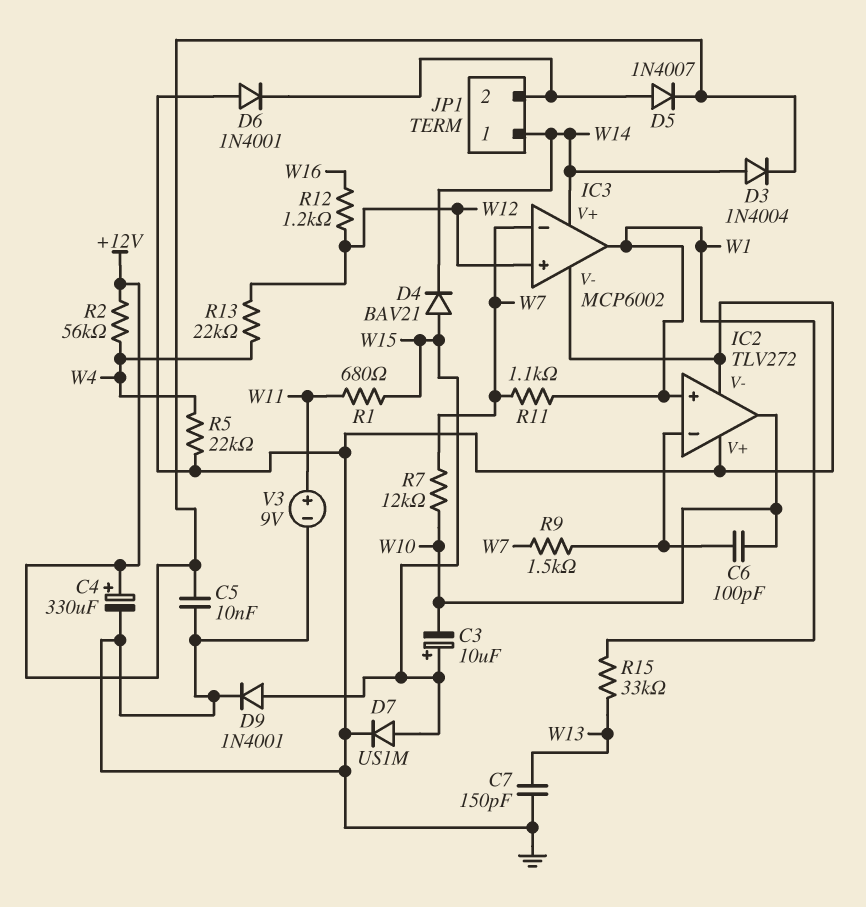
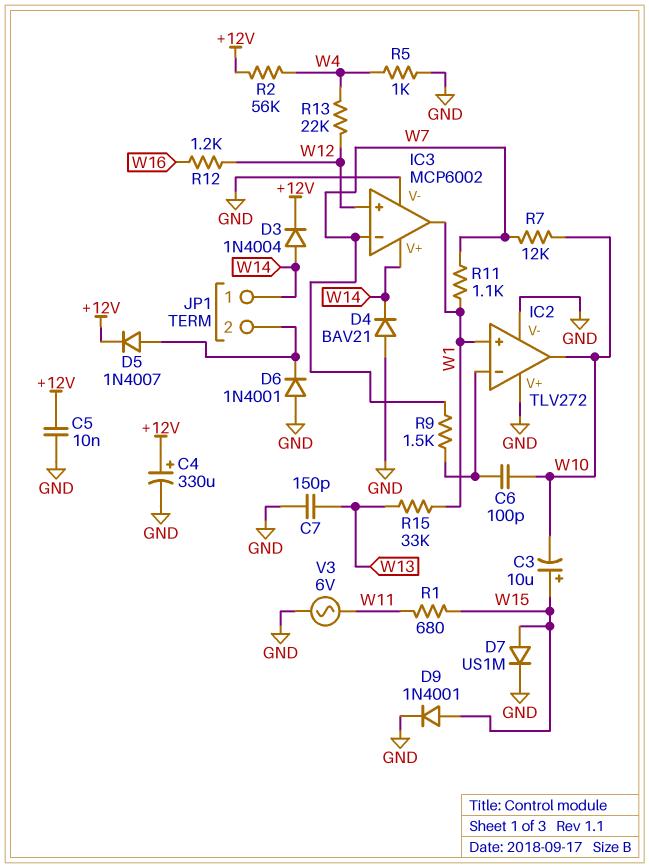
D4: diode BAV21 (A W15, K W14) -> diode BAV21 (A GND, K W14)
R5: 22k (GND, W4) -> 1k (GND, W4)
V3: 9V (plus W11, minus GND) -> AC 6V (GND, W11)

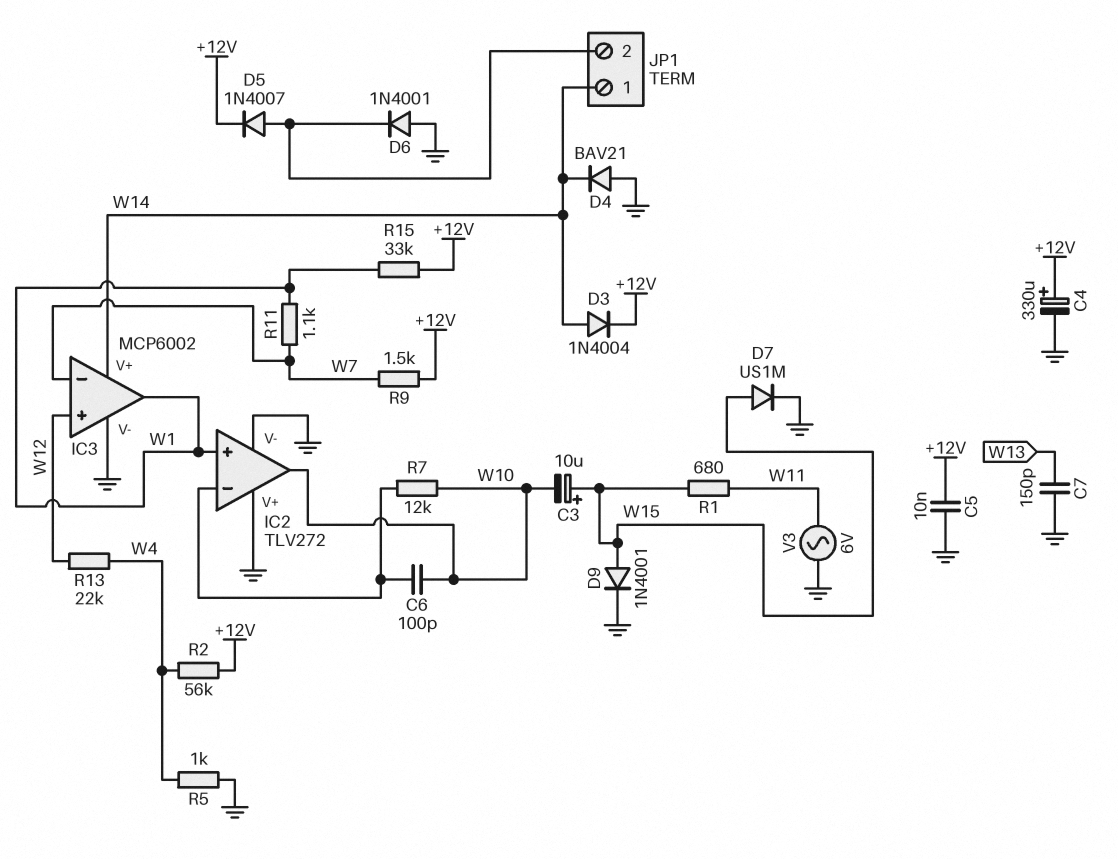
R7: 12k (W7, W10) -> 12k (IC2/in-, W10)
R9: 1.5k (IC2/in-, W7) -> 1.5k (+12V, W7)
R12: 1.2k (W12, W16) -> none
R15: 33k (W1, W13) -> 33k (+12V, W1)

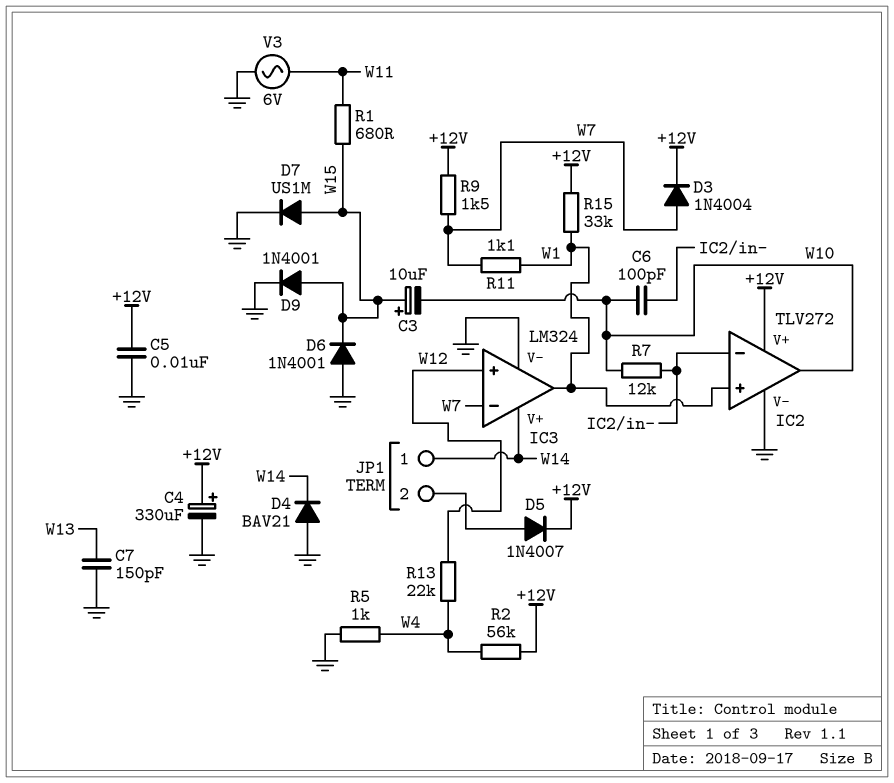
D3: diode 1N4004 (A W14, K +12V) -> diode 1N4004 (A W7, K +12V)
D6: diode 1N4001 (A GND, K JP1/2) -> diode 1N4001 (A GND, K W15)
IC2 pin V+: GND -> +12V
IC3: MCP6002 -> LM324

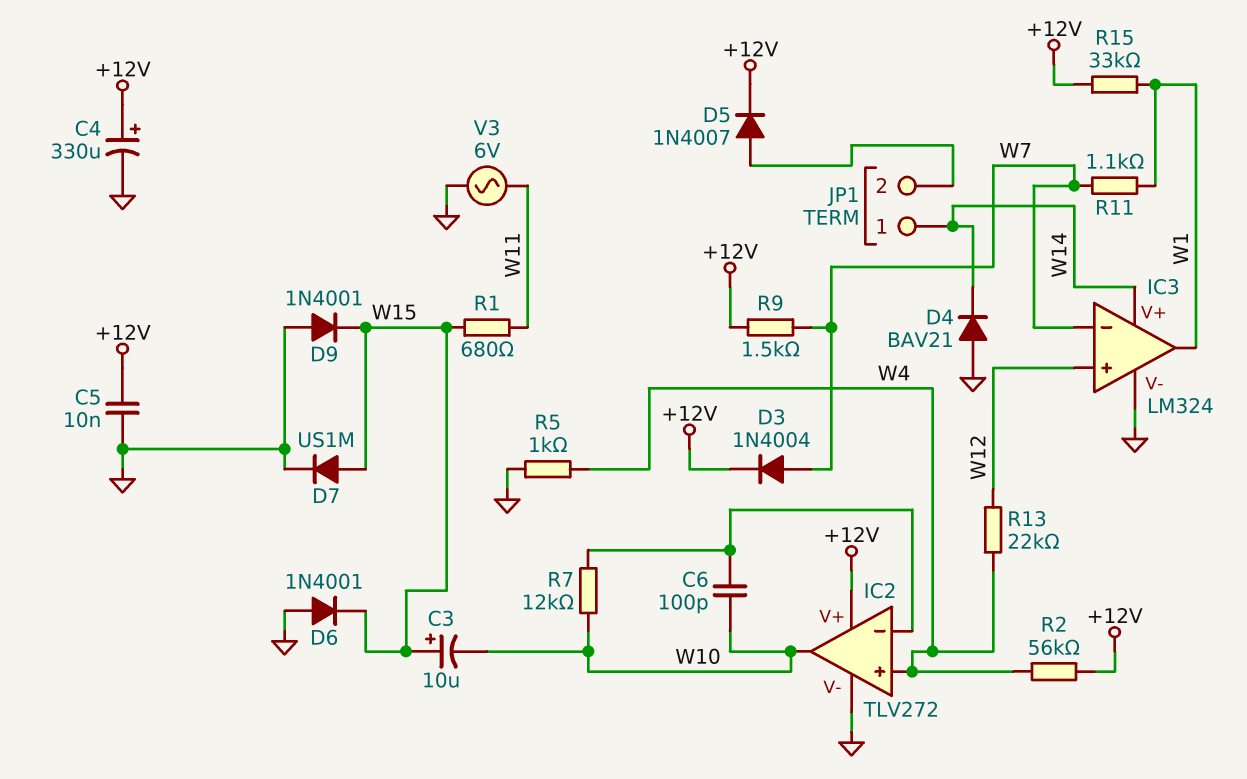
C7: 150pF (GND, W13) -> none
D9: diode 1N4001 (A W15, K GND) -> diode 1N4001 (A GND, K W15)
IC2 pin in+: W1 -> W4

